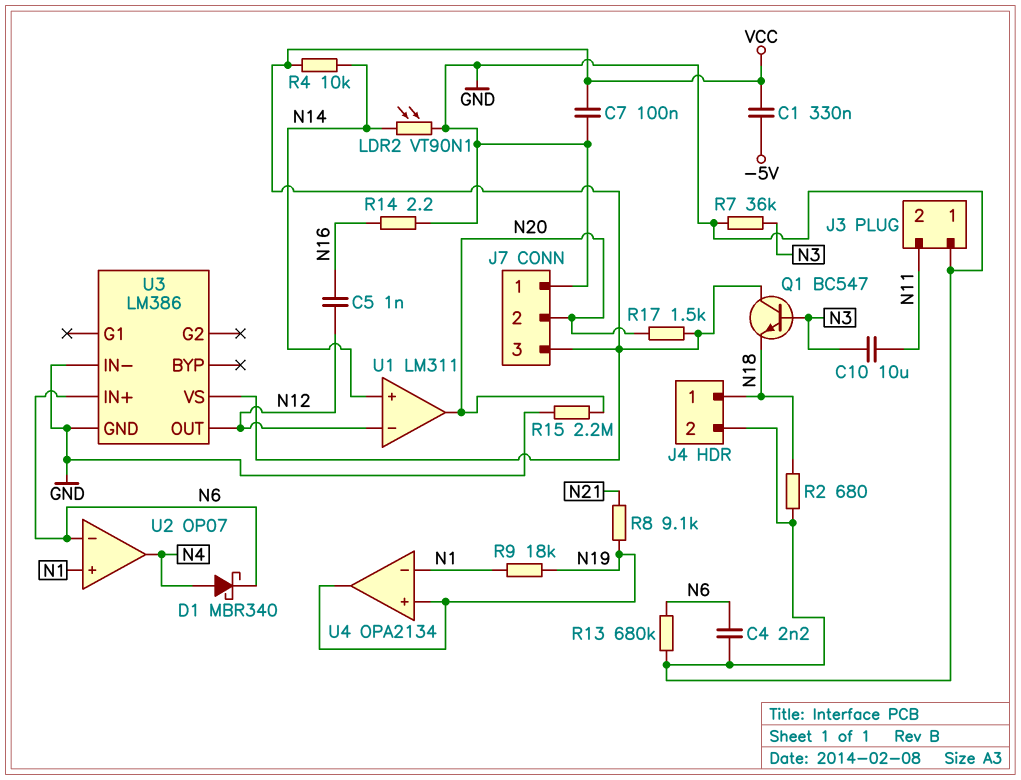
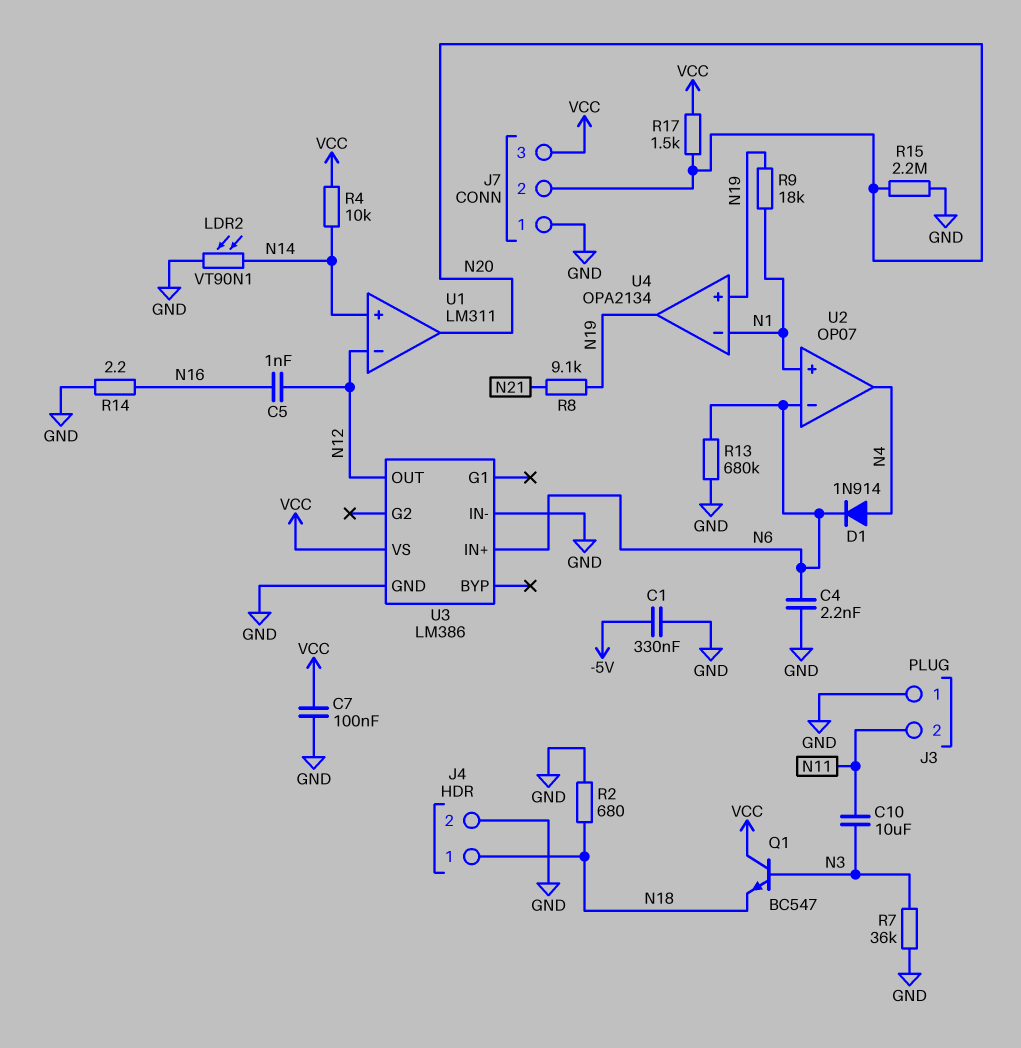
C1: 330nF (-5V, VCC) -> 330nF (-5V, GND)
D1: schottky MBR340 (A N4, K N6) -> diode 1N914 (A N4, K N6)

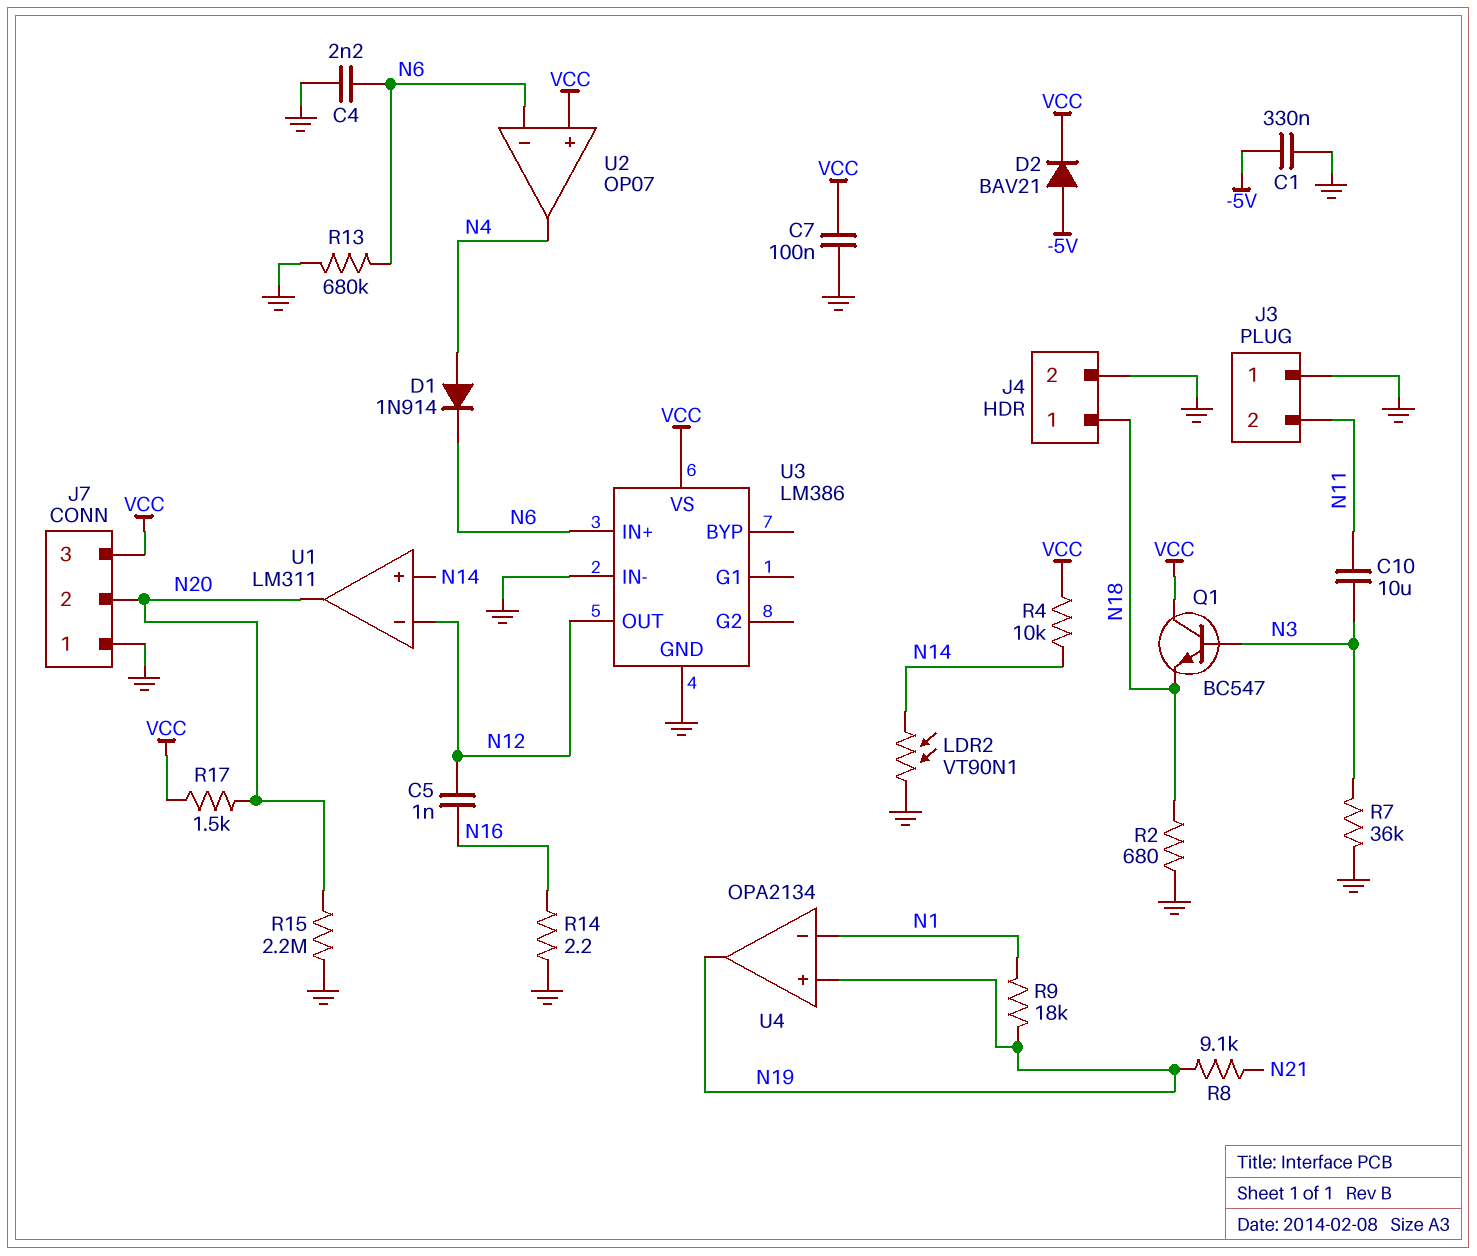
D2: none -> diode BAV21 (A -5V, K VCC)
U2 pin in+: N1 -> VCC

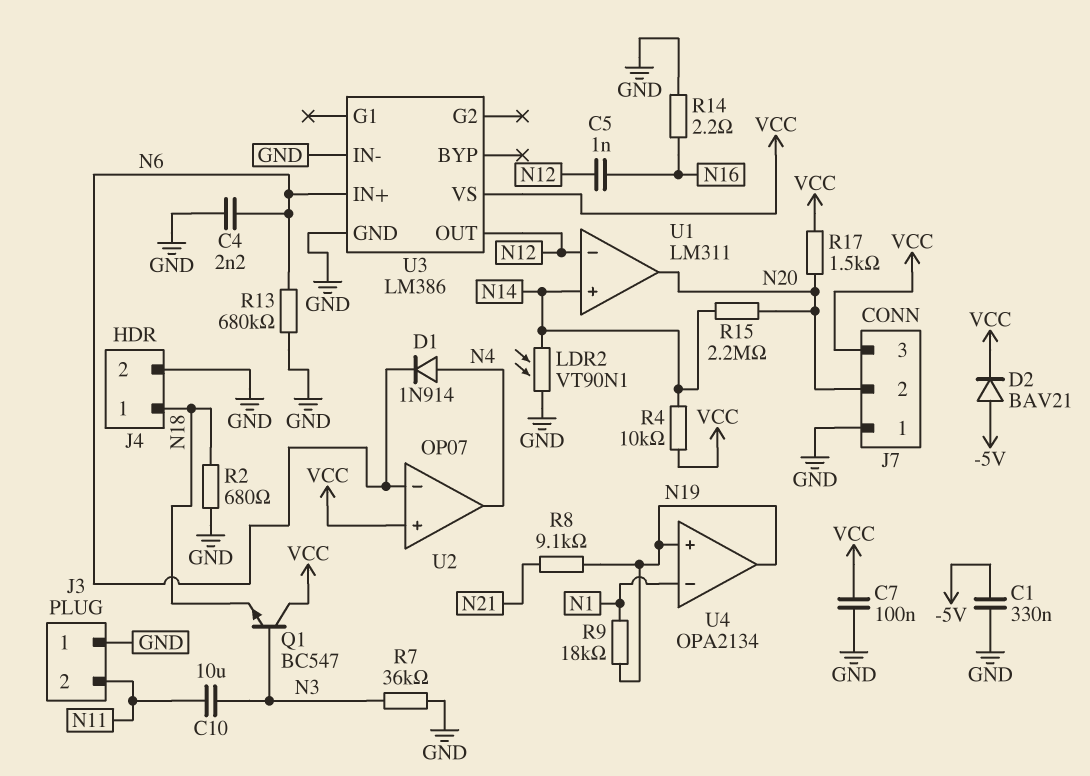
R15: 2.2M (GND, N20) -> 2.2M (N14, N20)

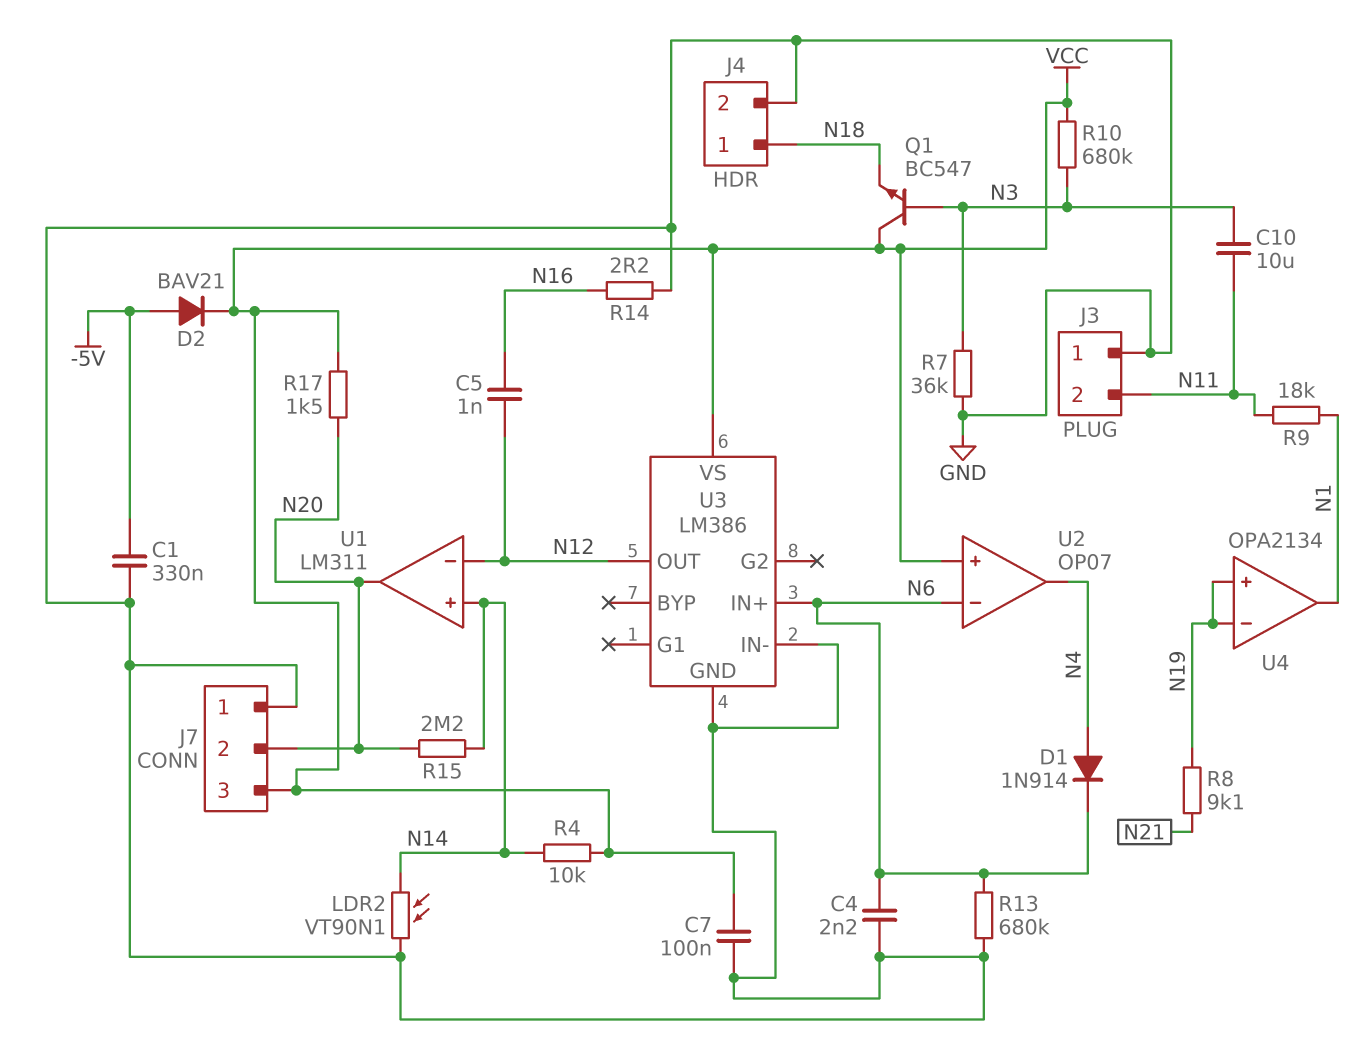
R2: 680 (GND, N18) -> none
R9: 18k (N1, N19) -> 18k (N1, N11)
R10: none -> 680k (N3, VCC)
U4 pin in-: N1 -> N19
U4 pin out: N19 -> N1

